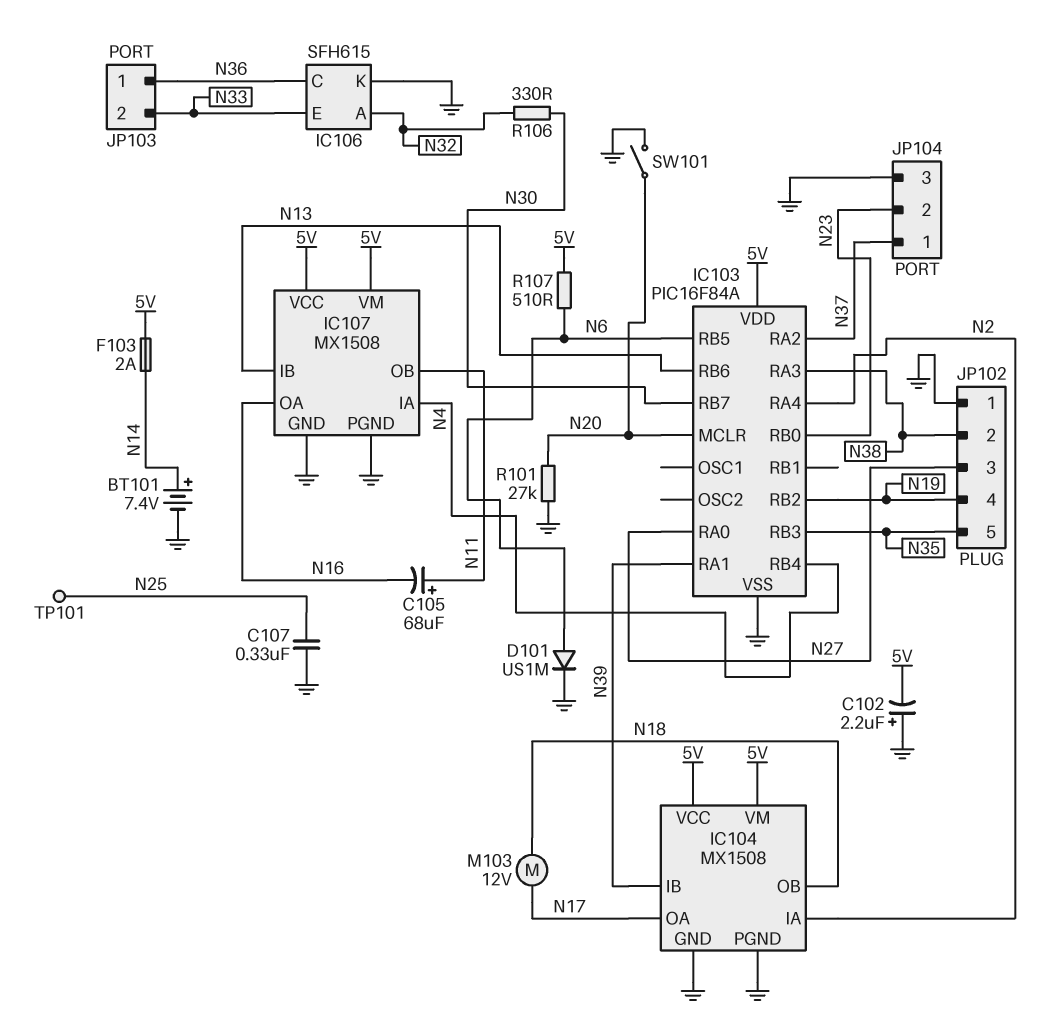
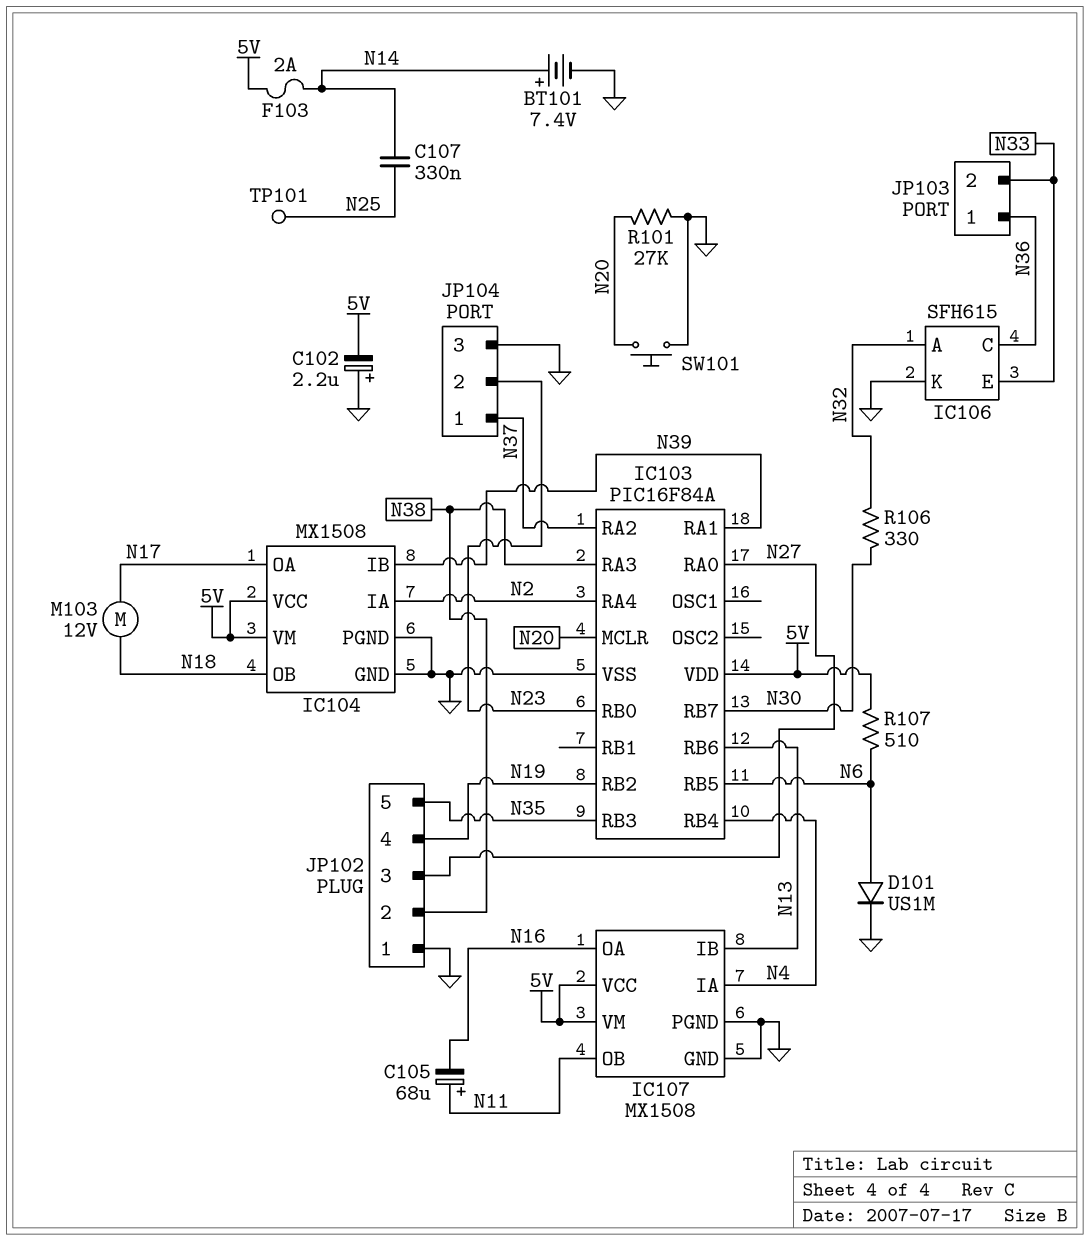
C107: 330nF (GND, N25) -> 330nF (N14, N25)
SW101: switch (GND, N20) -> button (GND, N20)

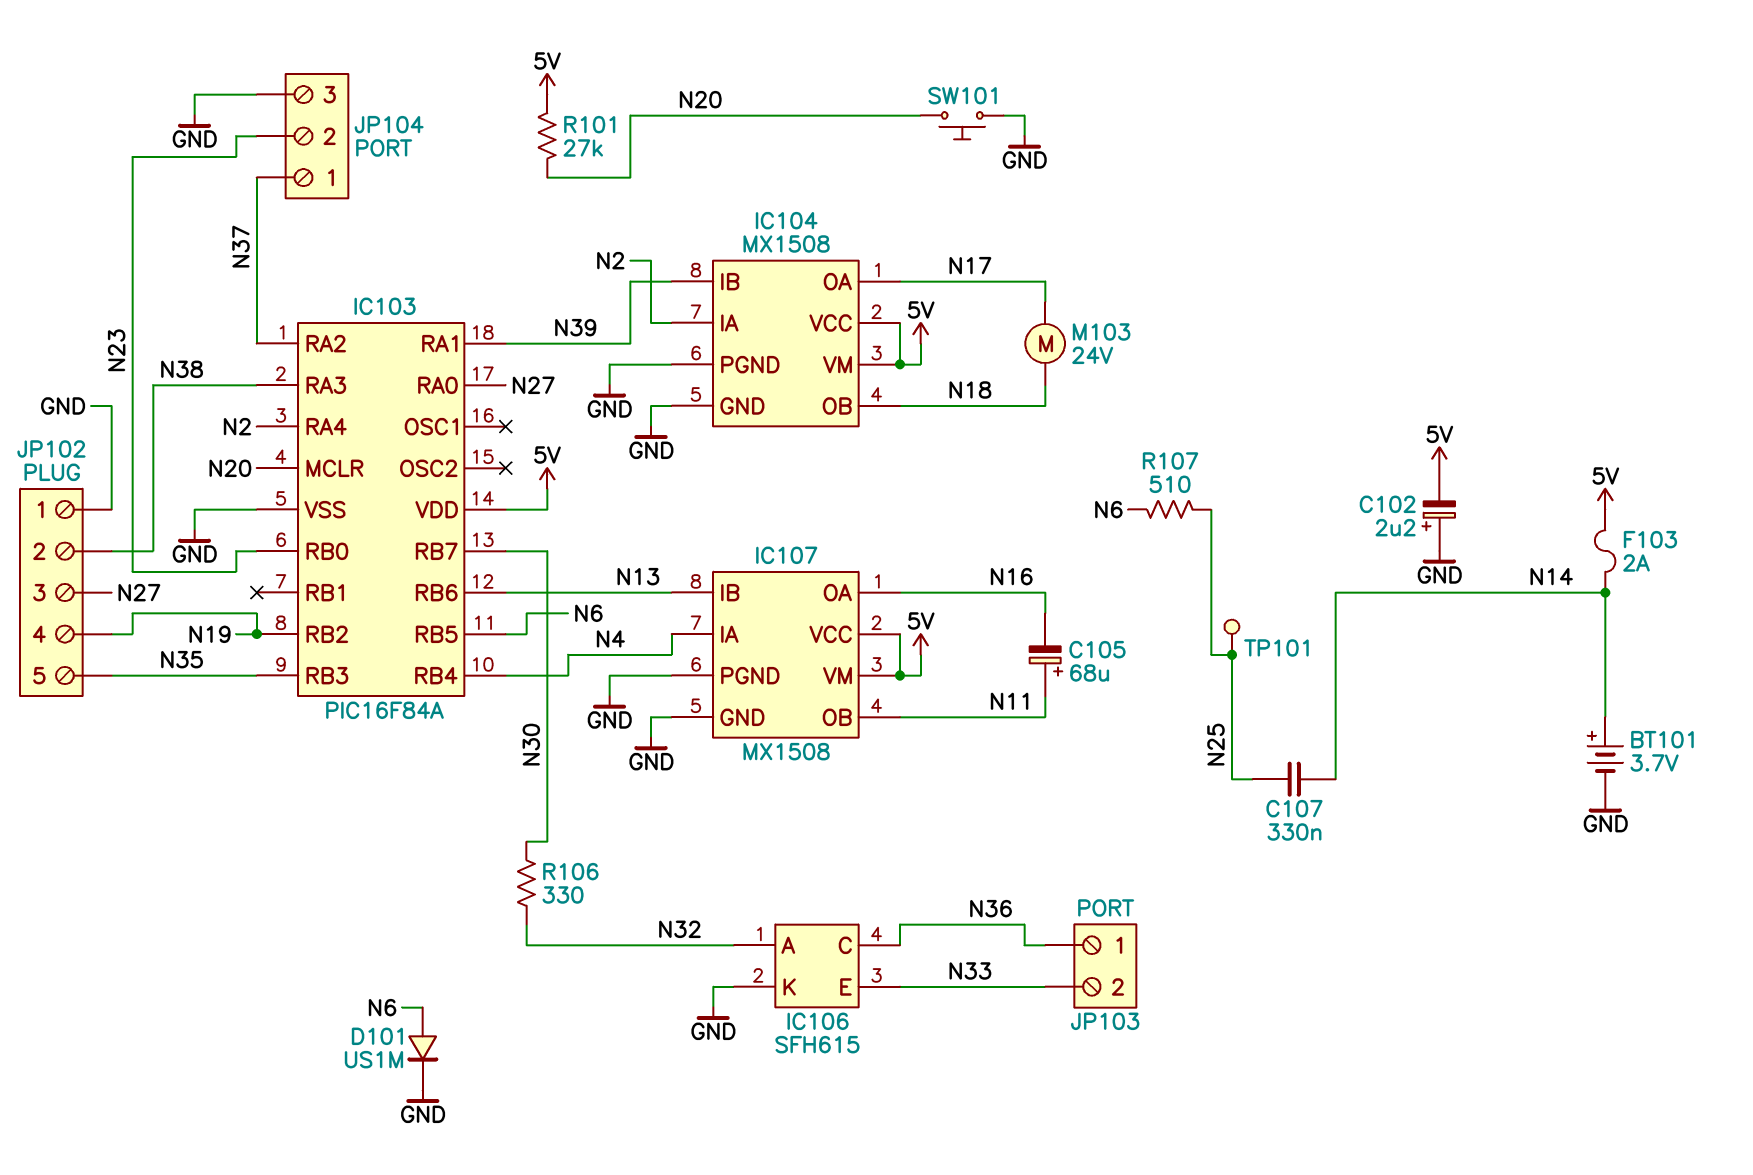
BT101: 7.4V (plus N14, minus GND) -> 3.7V (plus N14, minus GND)
M103: motor 12V (N17, N18) -> motor 24V (N17, N18)
R101: 27k (GND, N20) -> 27k (5V, N20)
R107: 510 (5V, N6) -> 510 (N6, N25)

